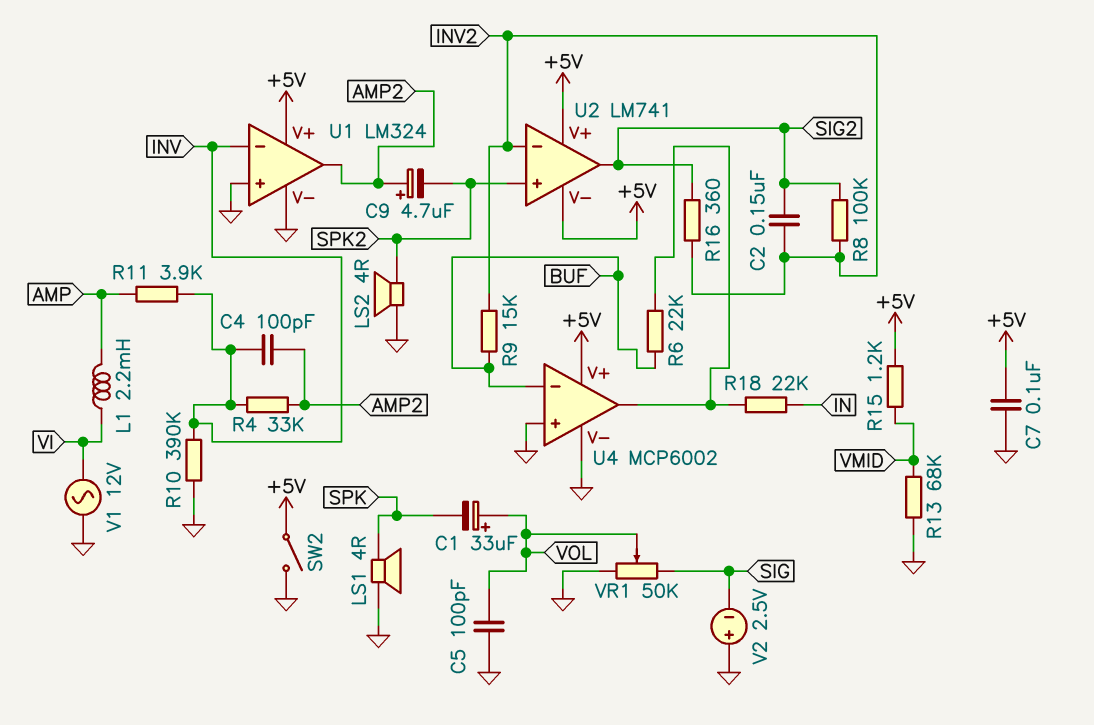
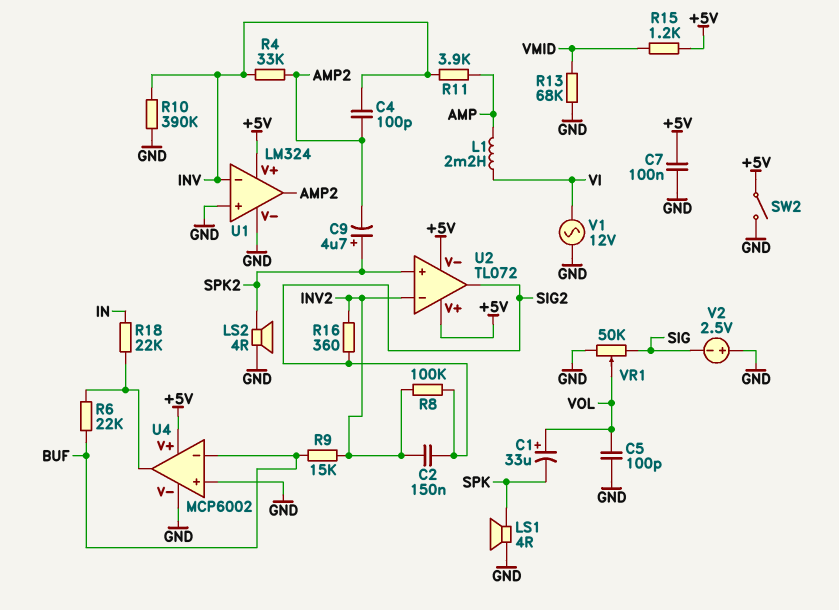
C9: 4.7uF (plus AMP2, minus SPK2) -> 4.7uF (plus SPK2, minus AMP2)
U2: LM741 -> TL072

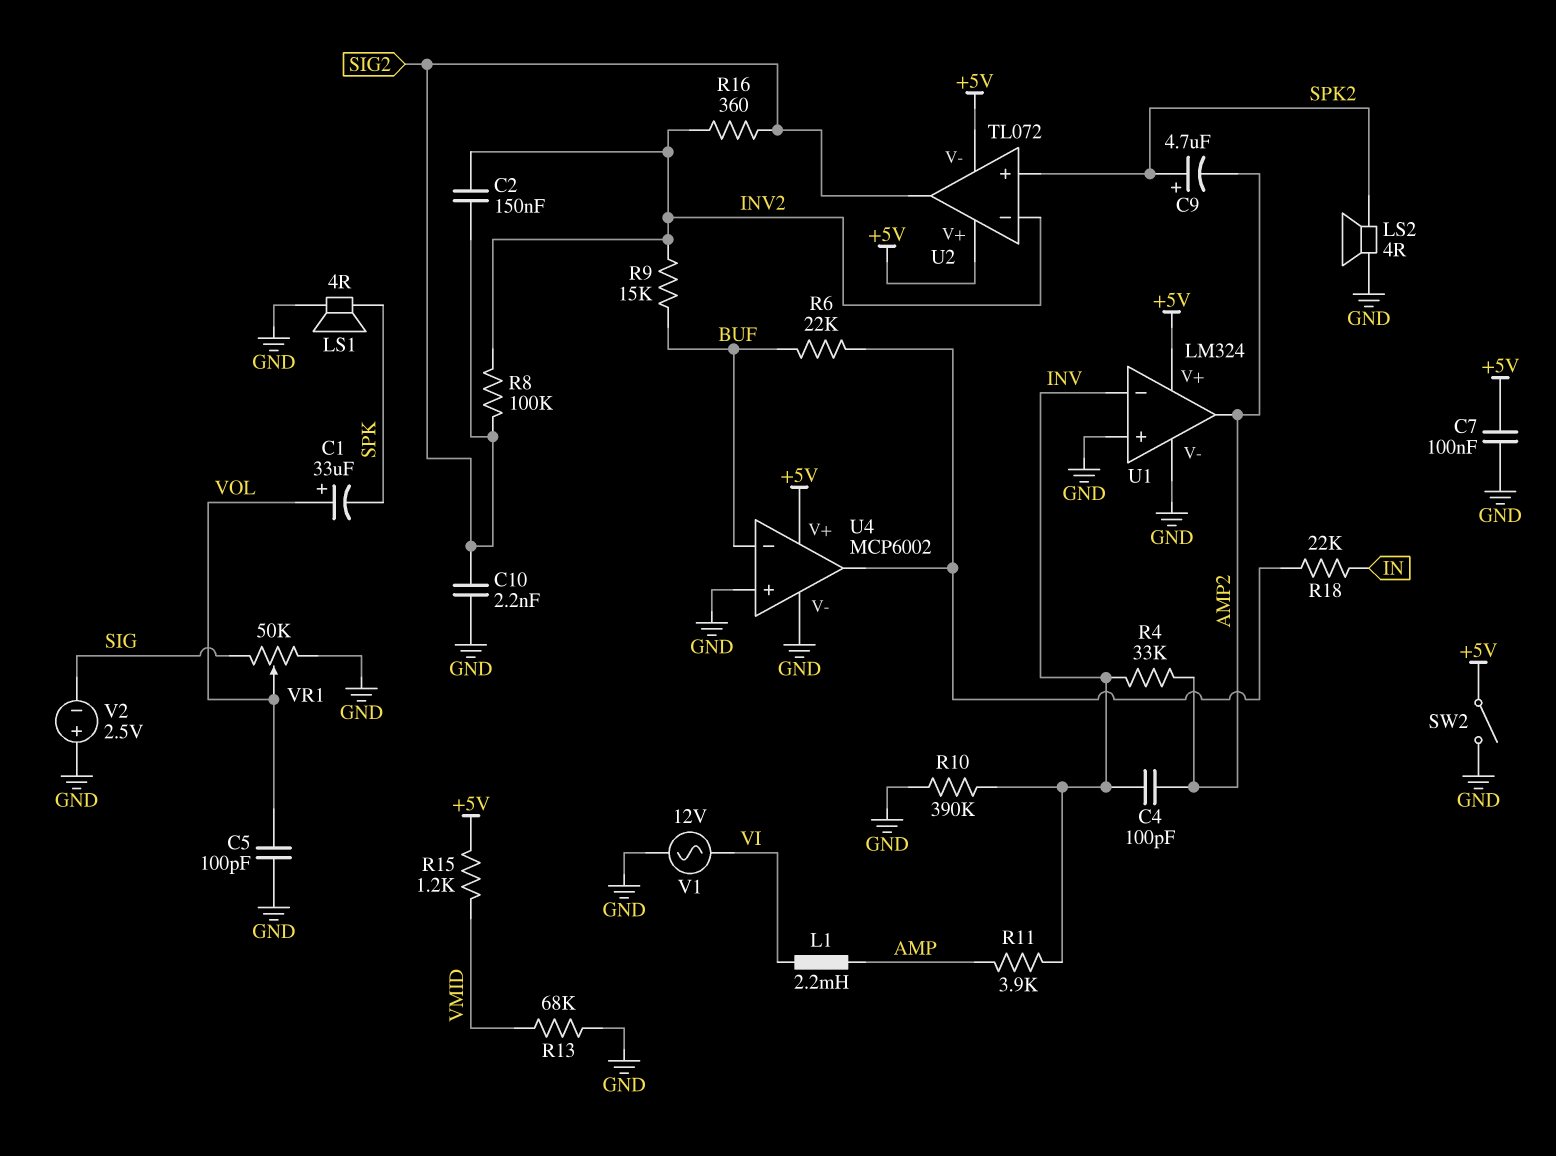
C10: none -> 2.2nF (GND, SIG2)

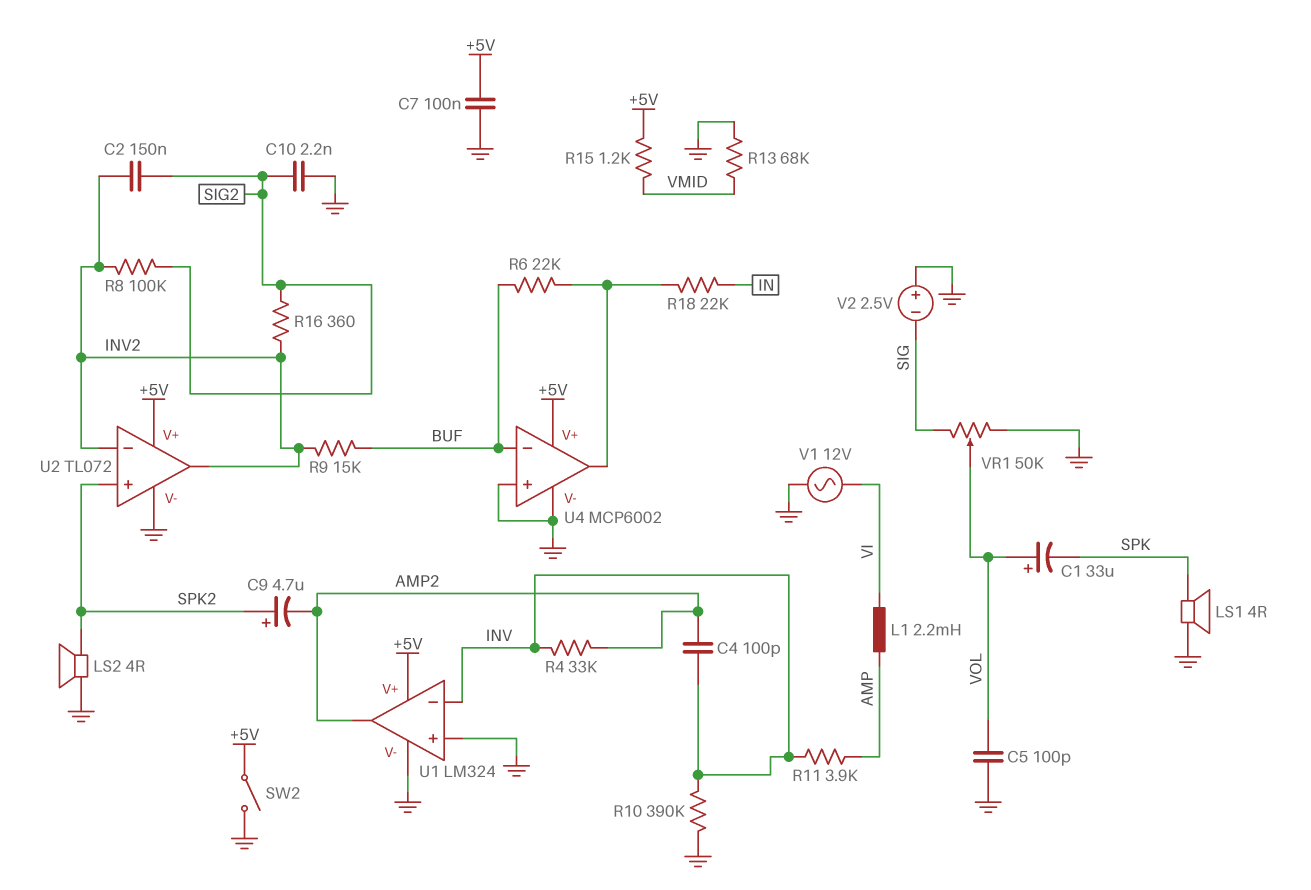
U2 pin V-: +5V -> GND
U2 pin out: SIG2 -> INV2

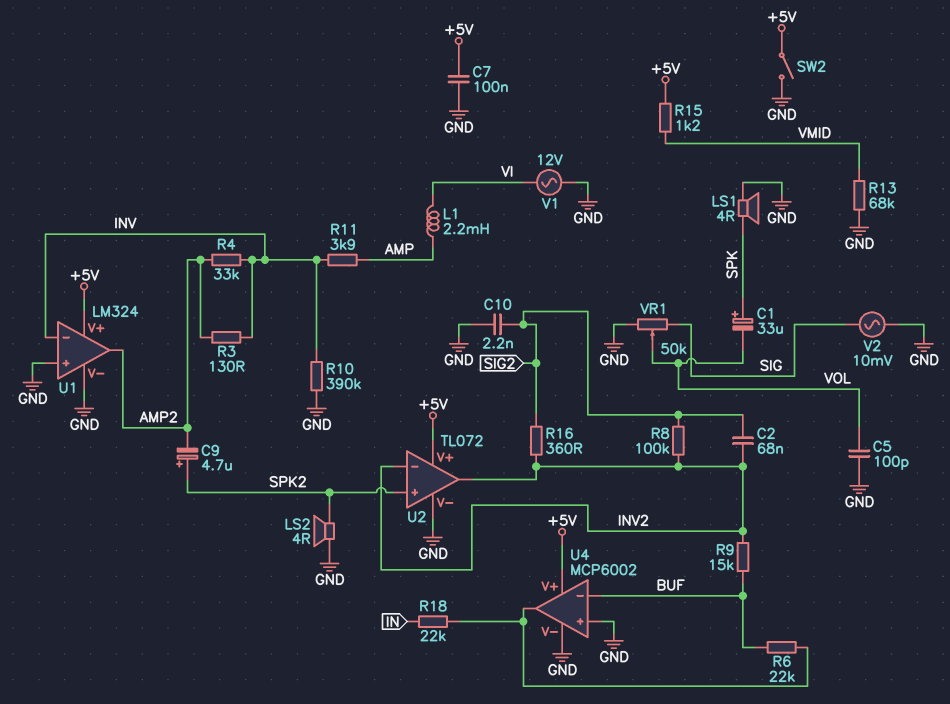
C1: 33uF (plus VOL, minus SPK) -> 33uF (plus SPK, minus VOL)
C2: 150nF (INV2, SIG2) -> 68nF (INV2, SIG2)
C4: 100pF (AMP2, INV) -> none
R3: none -> 130 (AMP2, INV)
V2: 2.5V (plus GND, minus SIG) -> AC 10mV (GND, SIG)

